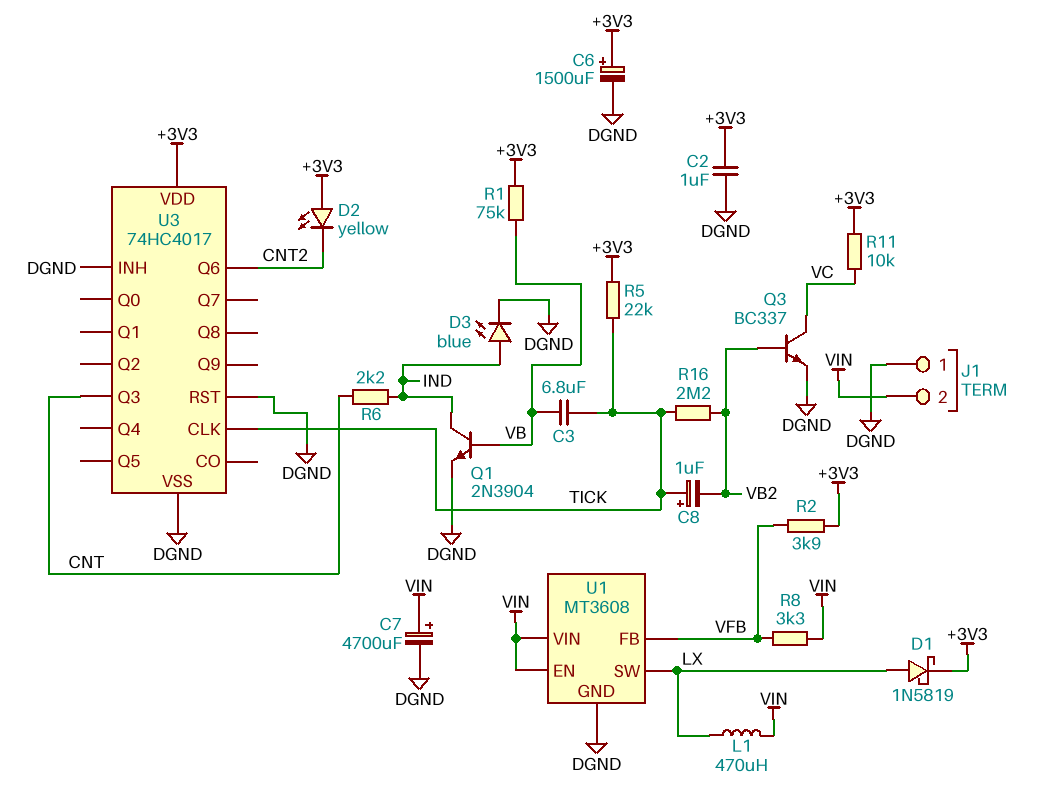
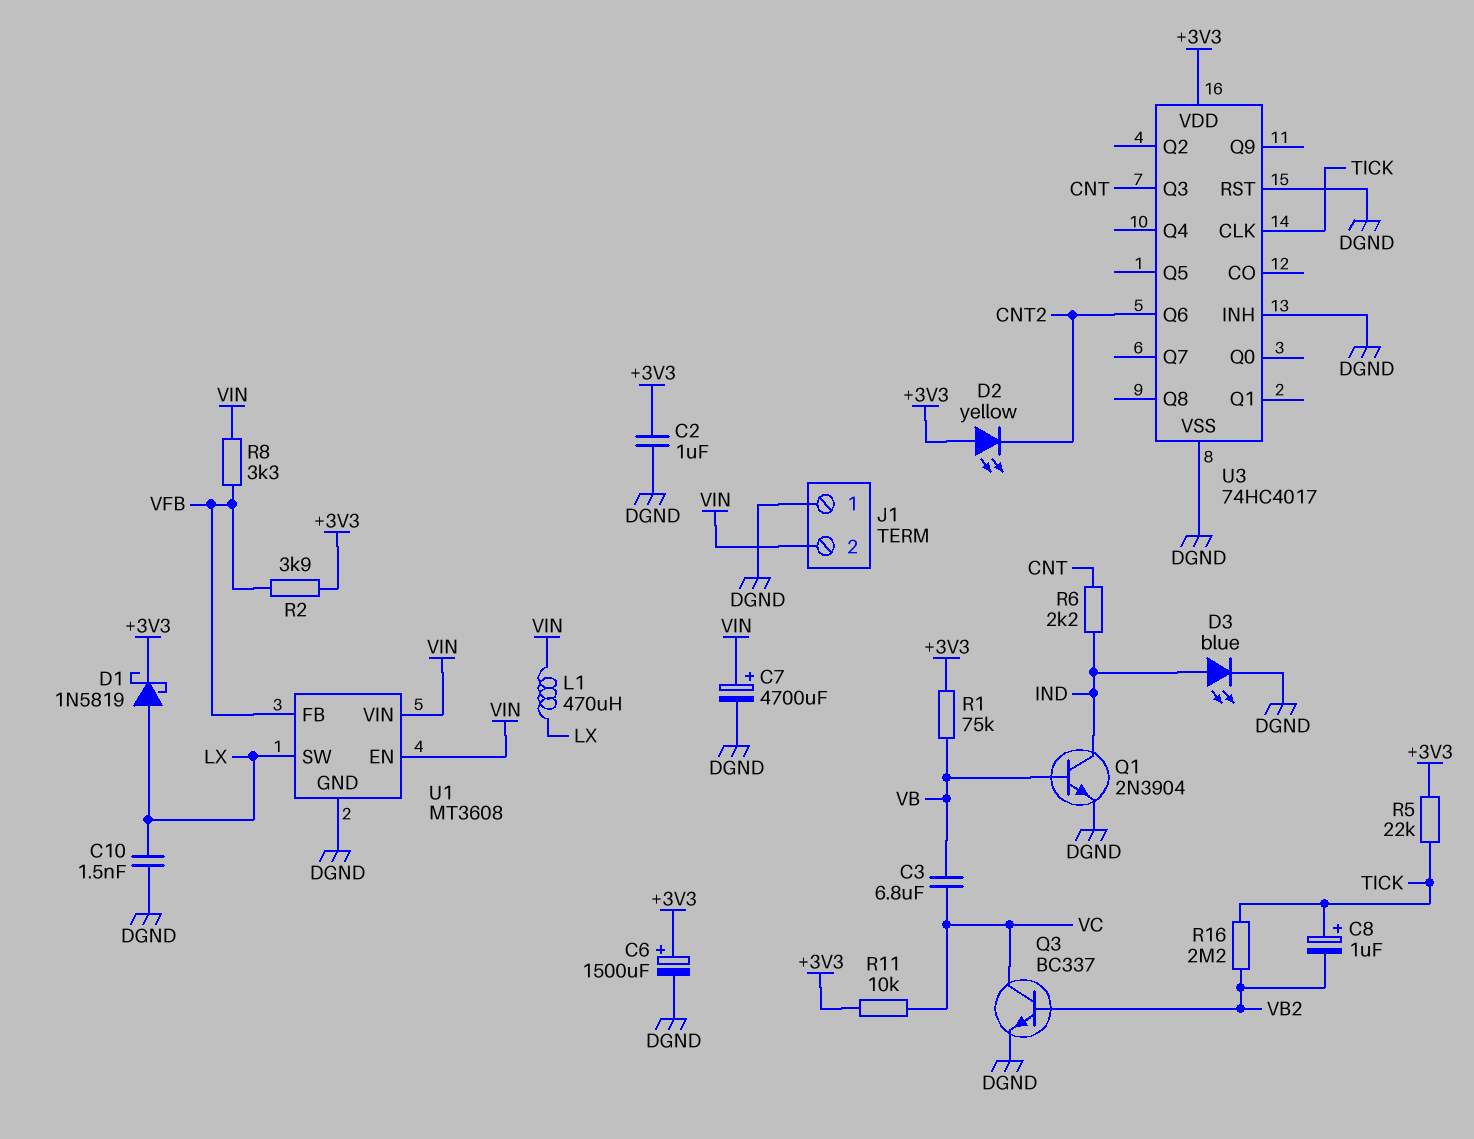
C3: 6.8uF (TICK, VB) -> 6.8uF (VB, VC)
C10: none -> 1.5nF (DGND, LX)

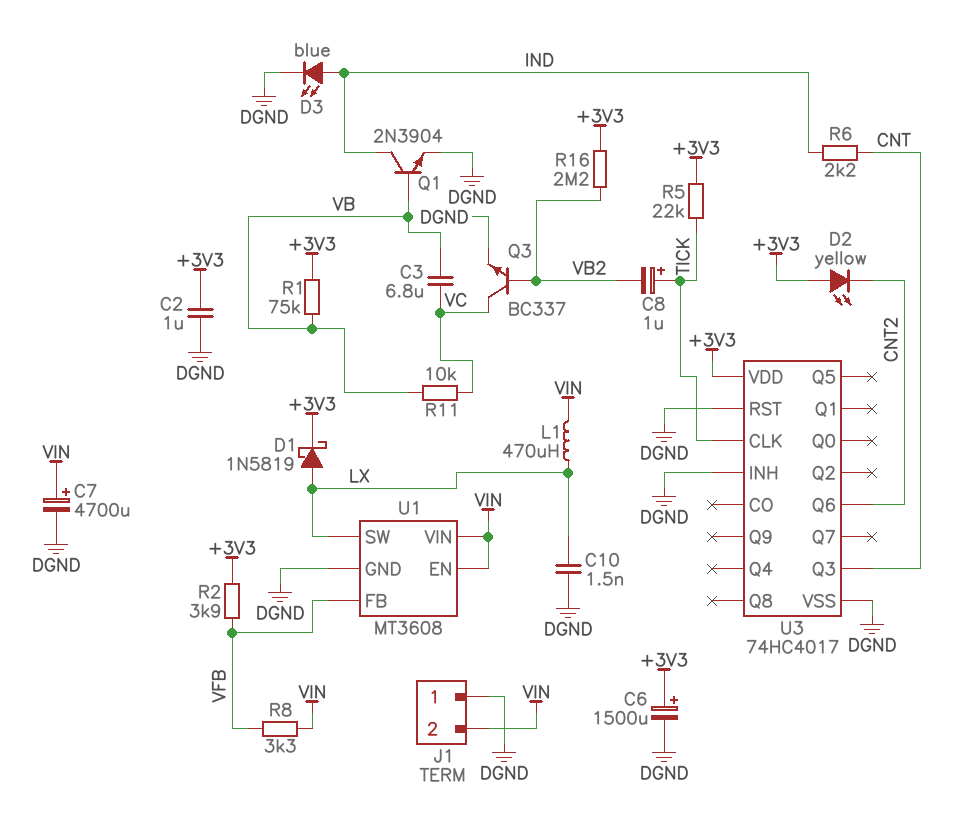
R11: 10k (+3V3, VC) -> 10k (VB, VC)
R16: 2.2M (TICK, VB2) -> 2.2M (+3V3, VB2)

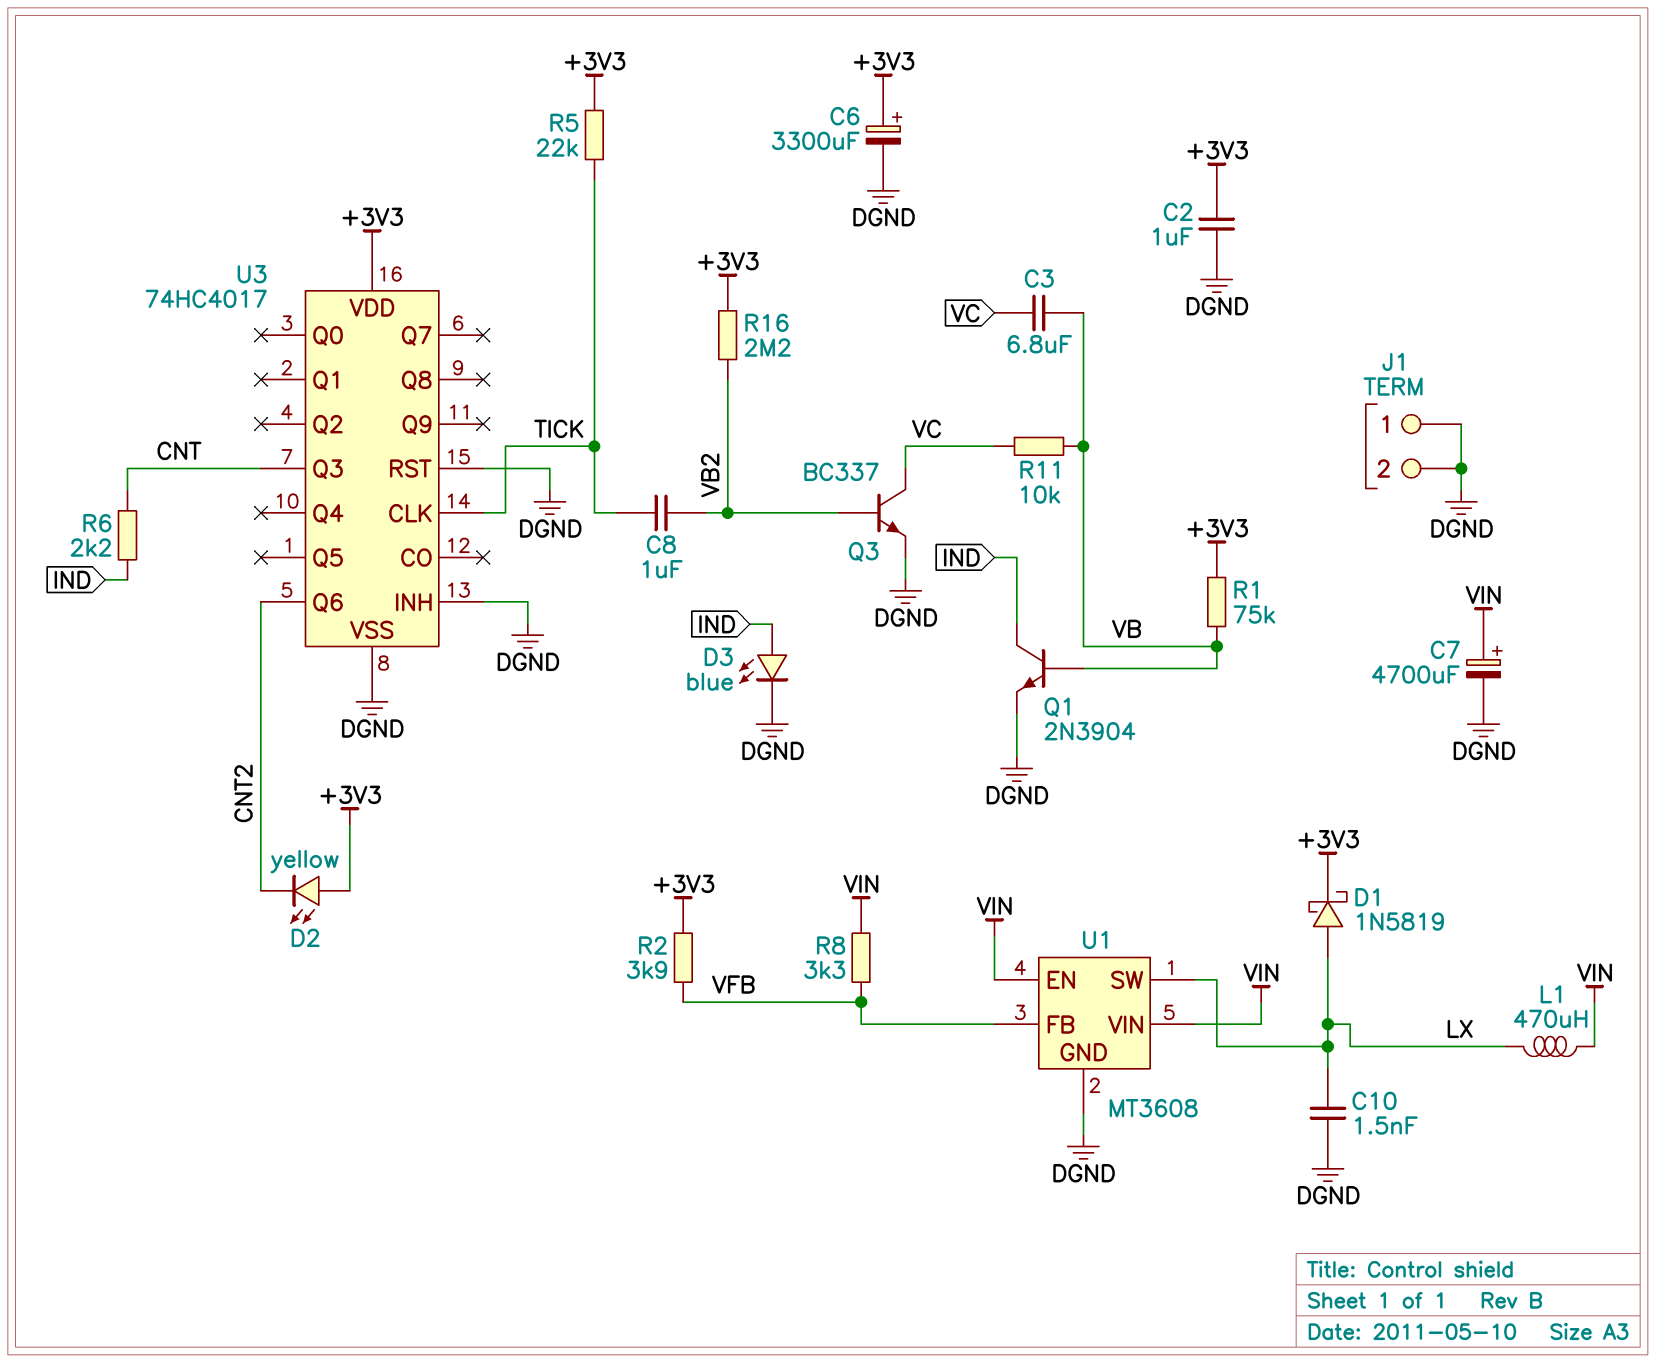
C6: 1500uF (plus +3V3, minus DGND) -> 3300uF (plus +3V3, minus DGND)
C8: 1uF (plus TICK, minus VB2) -> 1uF (TICK, VB2)
J1 pin 2: VIN -> DGND

